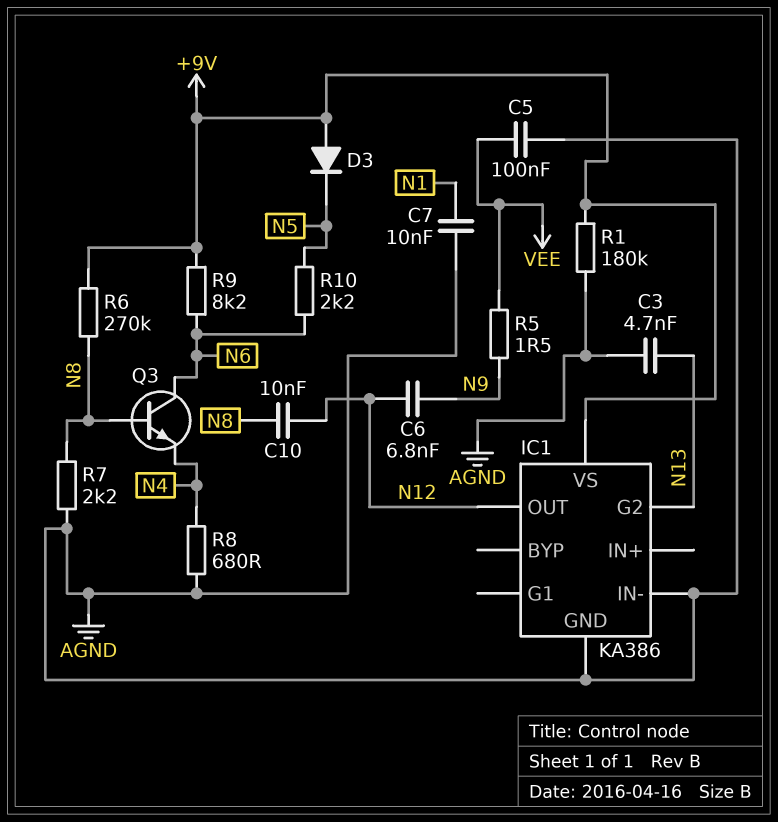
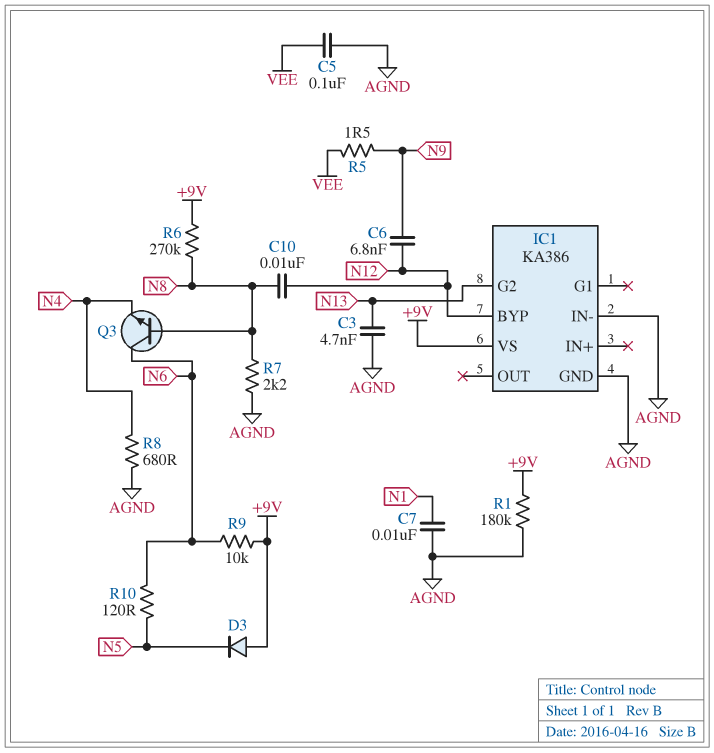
IC1 pin BYP: none -> N12
IC1 pin OUT: N12 -> none
R9: 8.2k (+9V, N6) -> 10k (+9V, N6)
R10: 2.2k (N5, N6) -> 120 (N5, N6)

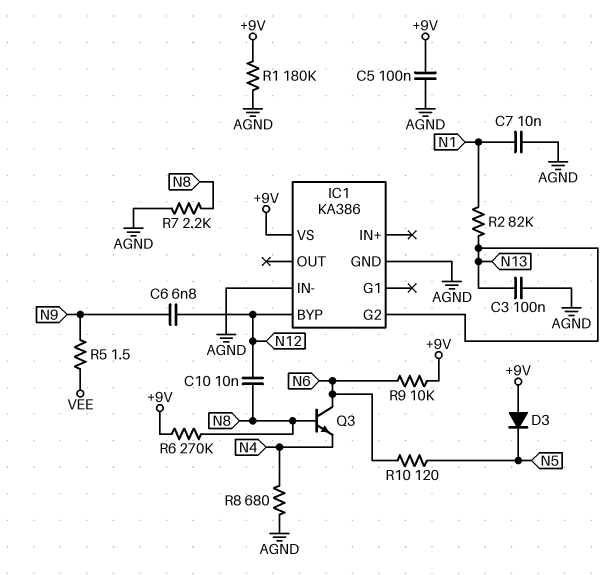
C3: 4.7nF (AGND, N13) -> 100nF (AGND, N13)
C5: 100nF (AGND, VEE) -> 100nF (+9V, AGND)
R2: none -> 82k (N1, N13)

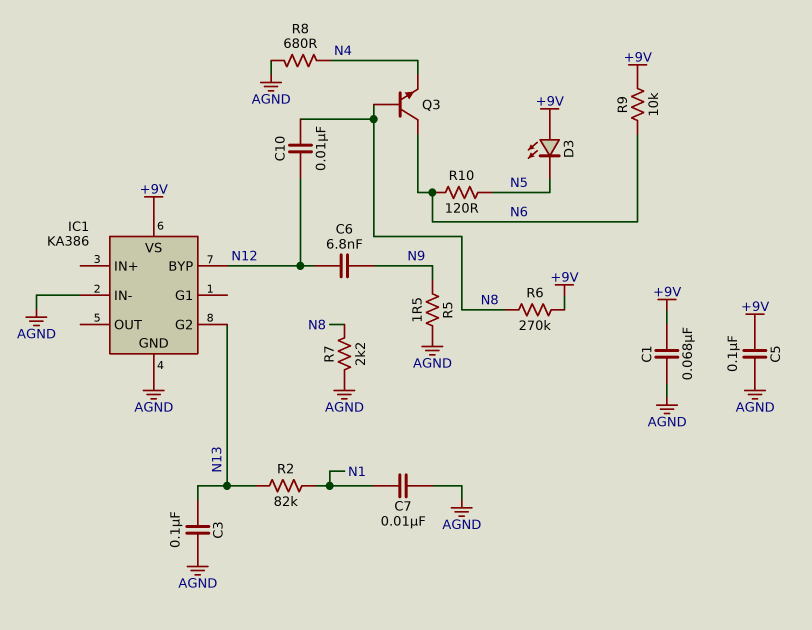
C1: none -> 68nF (+9V, AGND)
D3: diode (A +9V, K N5) -> LED (A +9V, K N5)
R1: 180k (+9V, AGND) -> none
R5: 1.5 (N9, VEE) -> 1.5 (AGND, N9)

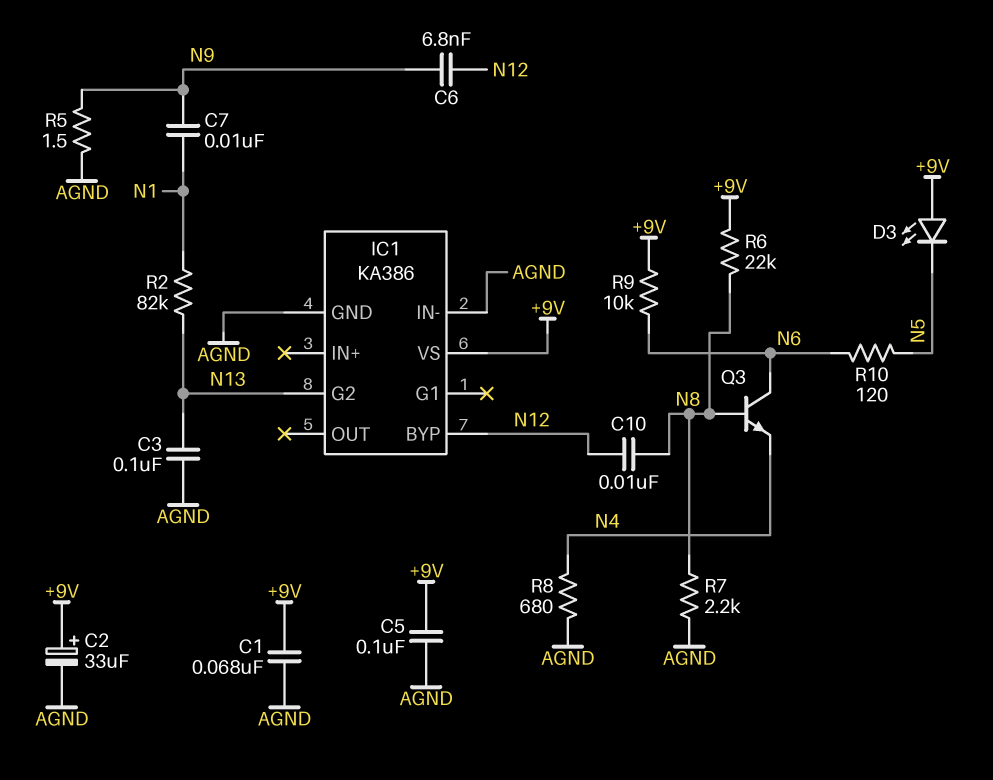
C2: none -> 33uF (plus +9V, minus AGND)
C7: 10nF (AGND, N1) -> 10nF (N1, N9)
R6: 270k (+9V, N8) -> 22k (+9V, N8)

